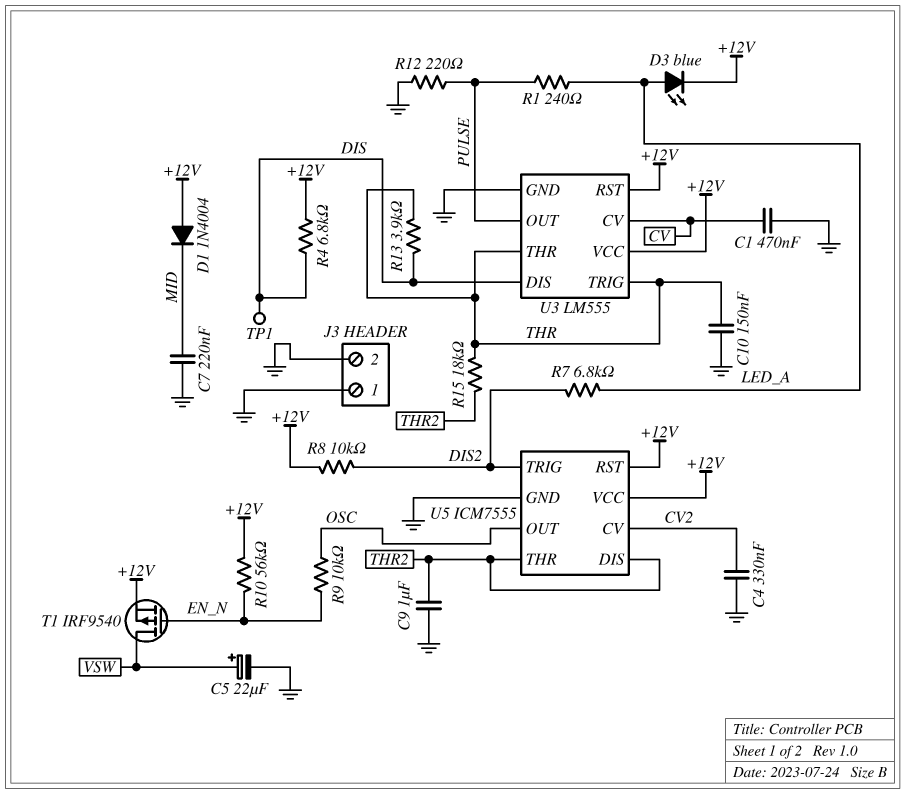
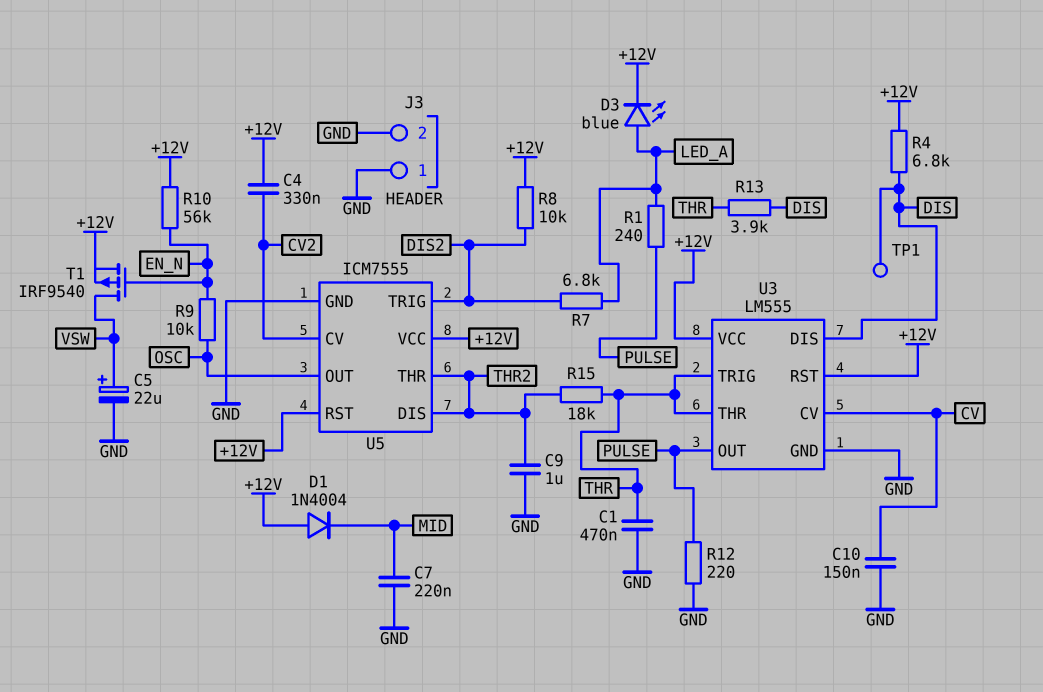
C1: 470nF (CV, GND) -> 470nF (GND, THR)
C4: 330nF (CV2, GND) -> 330nF (+12V, CV2)
C10: 150nF (GND, THR) -> 150nF (CV, GND)

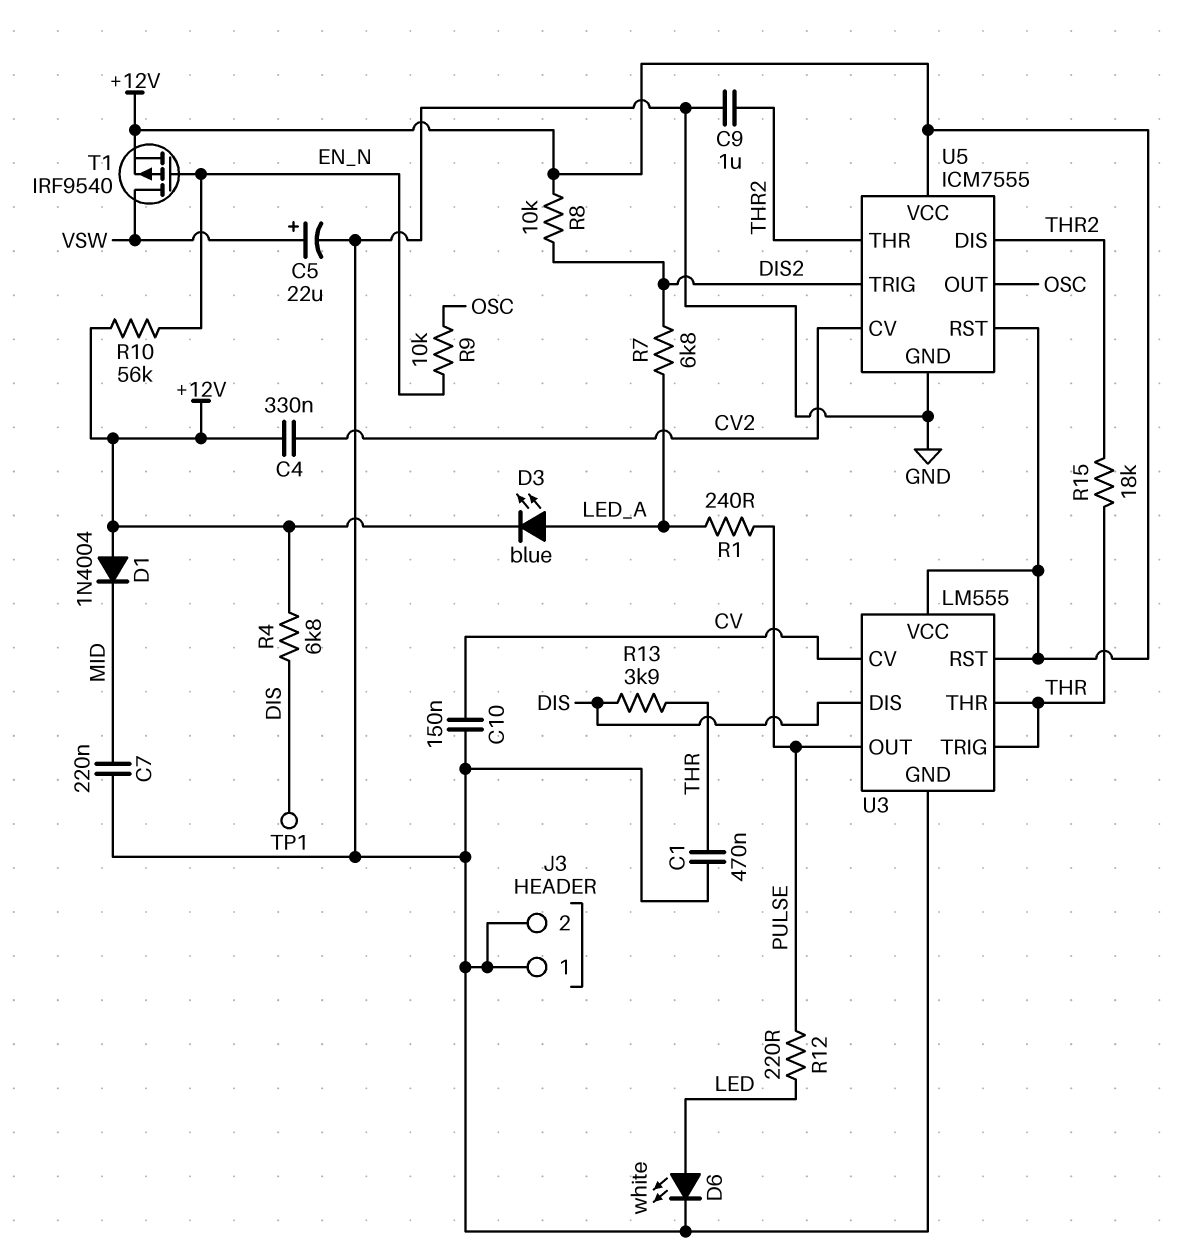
D6: none -> LED white (A LED, K GND)
R12: 220 (GND, PULSE) -> 220 (LED, PULSE)

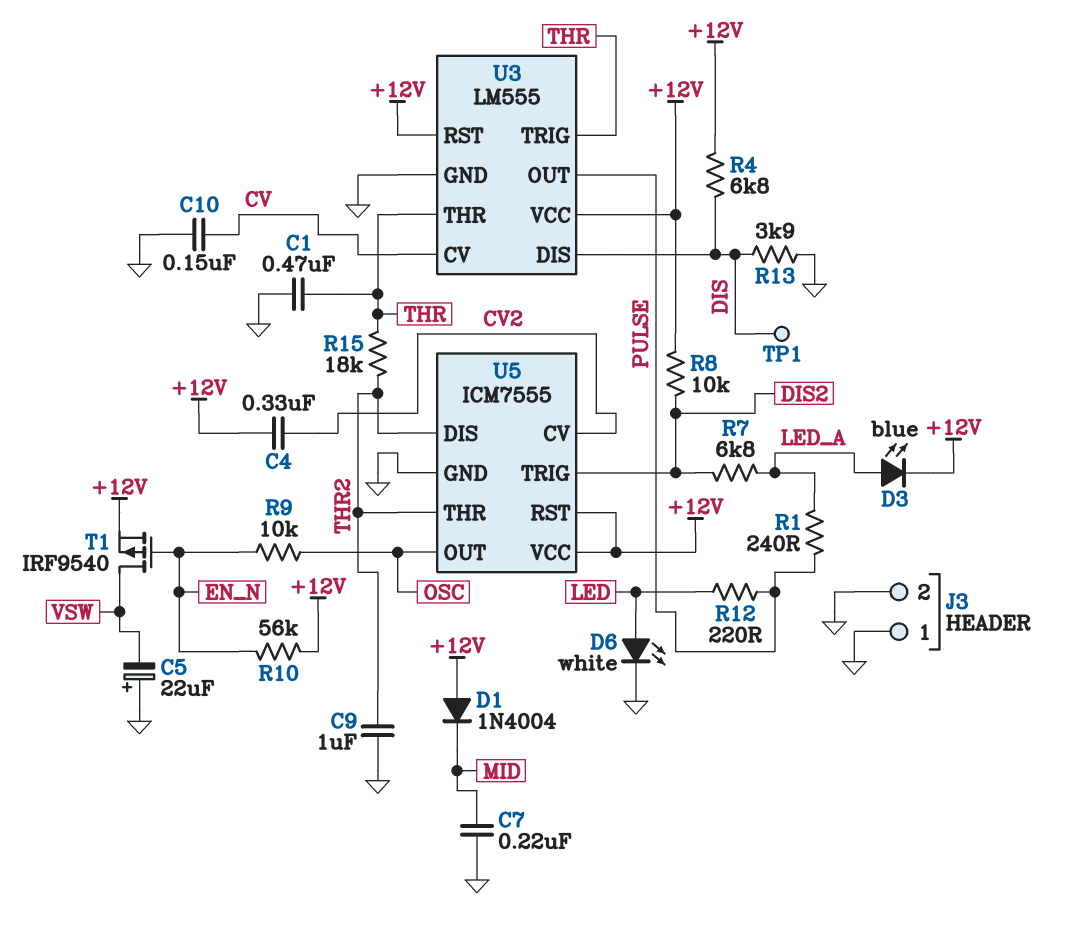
C5: 22uF (plus VSW, minus GND) -> 22uF (plus GND, minus VSW)
R13: 3.9k (DIS, THR) -> 3.9k (DIS, GND)

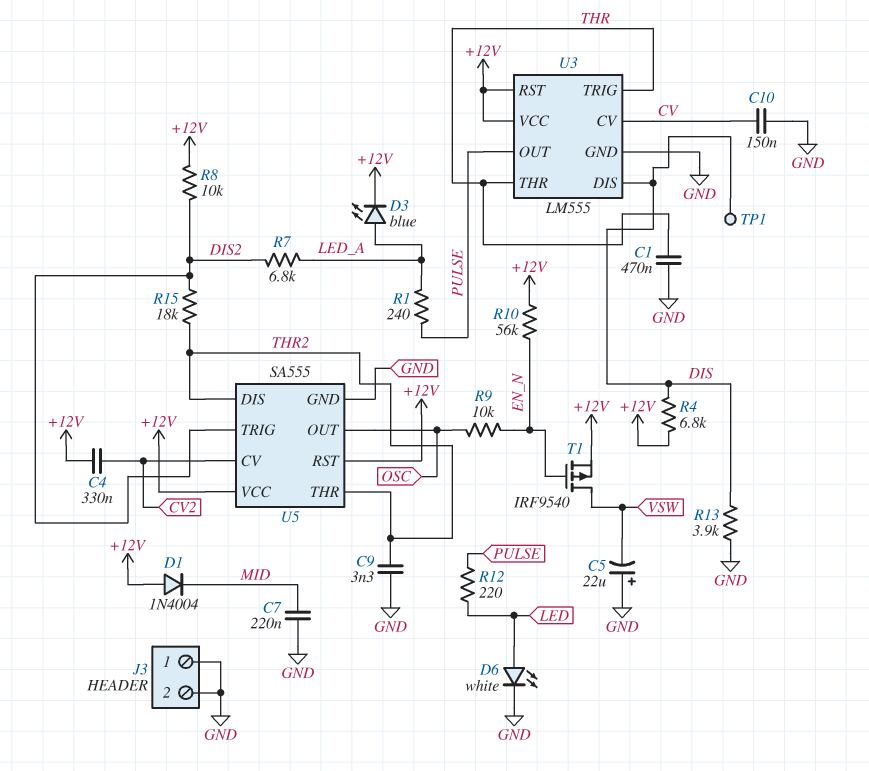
C9: 1uF (GND, THR2) -> 3.3nF (GND, THR2)
R15: 18k (THR, THR2) -> 18k (DIS2, THR2)
U5: ICM7555 -> SA555

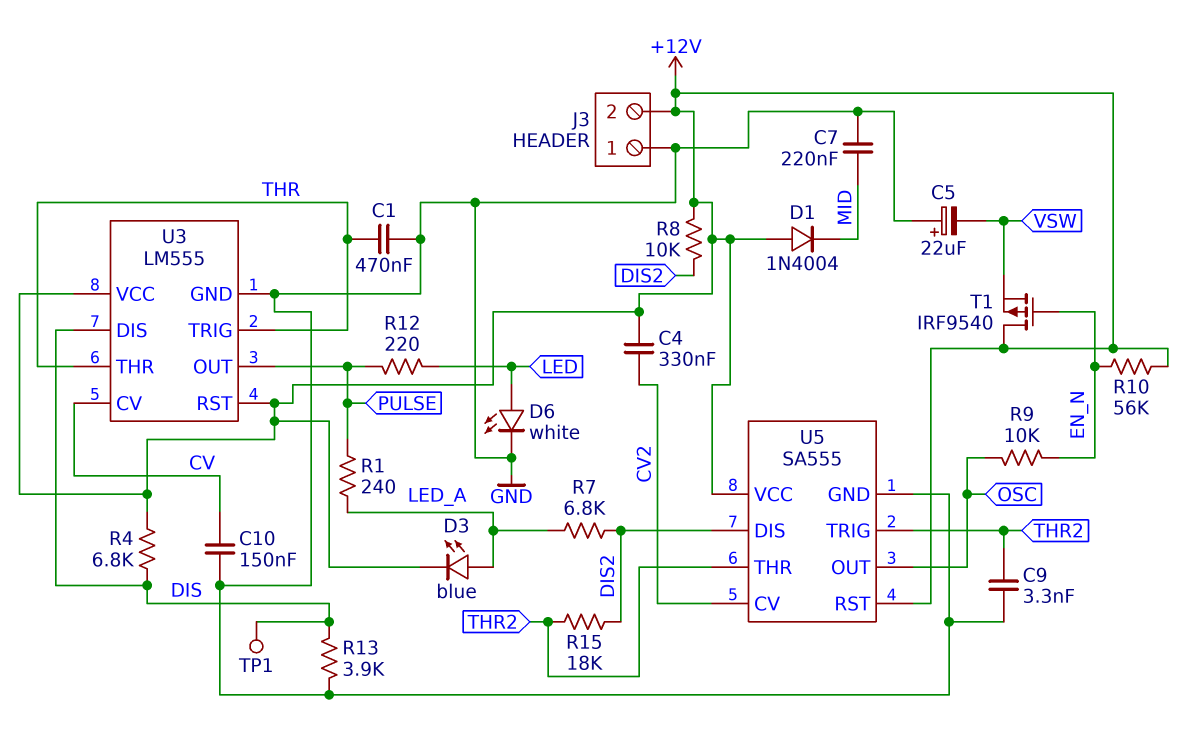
J3 pin 2: GND -> +12V
T1: PMOS IRF9540 (G EN_N, D VSW, S +12V) -> PMOS IRF9540 (G EN_N, D +12V, S VSW)
U5 pin DIS: THR2 -> DIS2
U5 pin TRIG: DIS2 -> THR2

